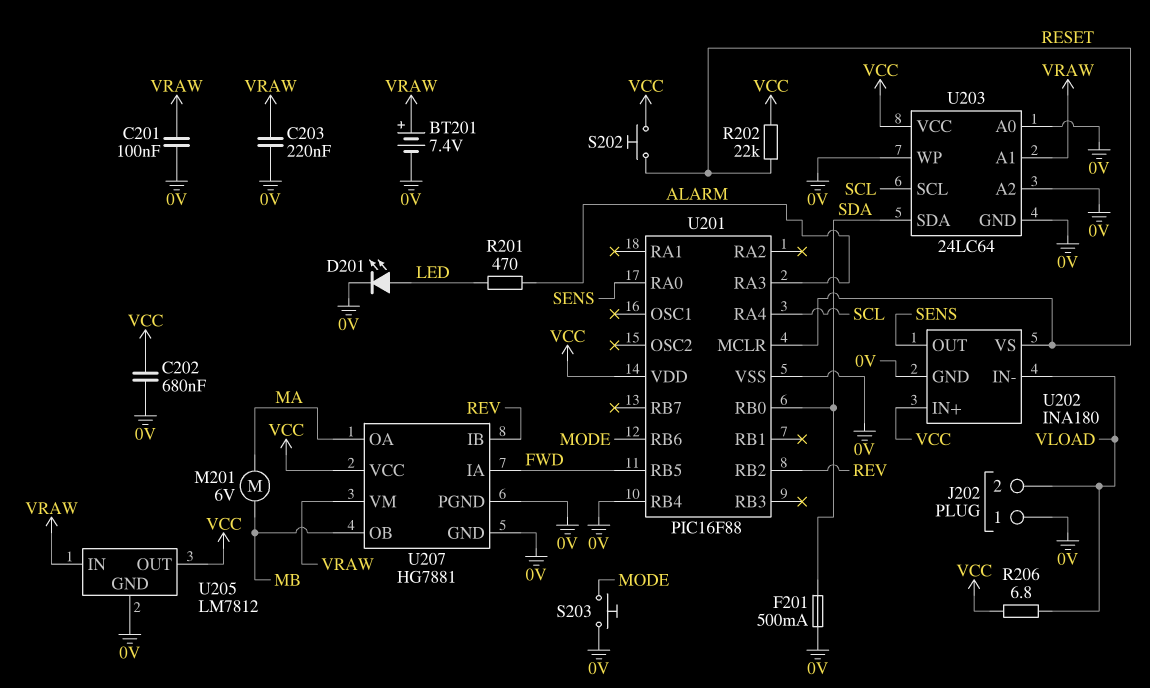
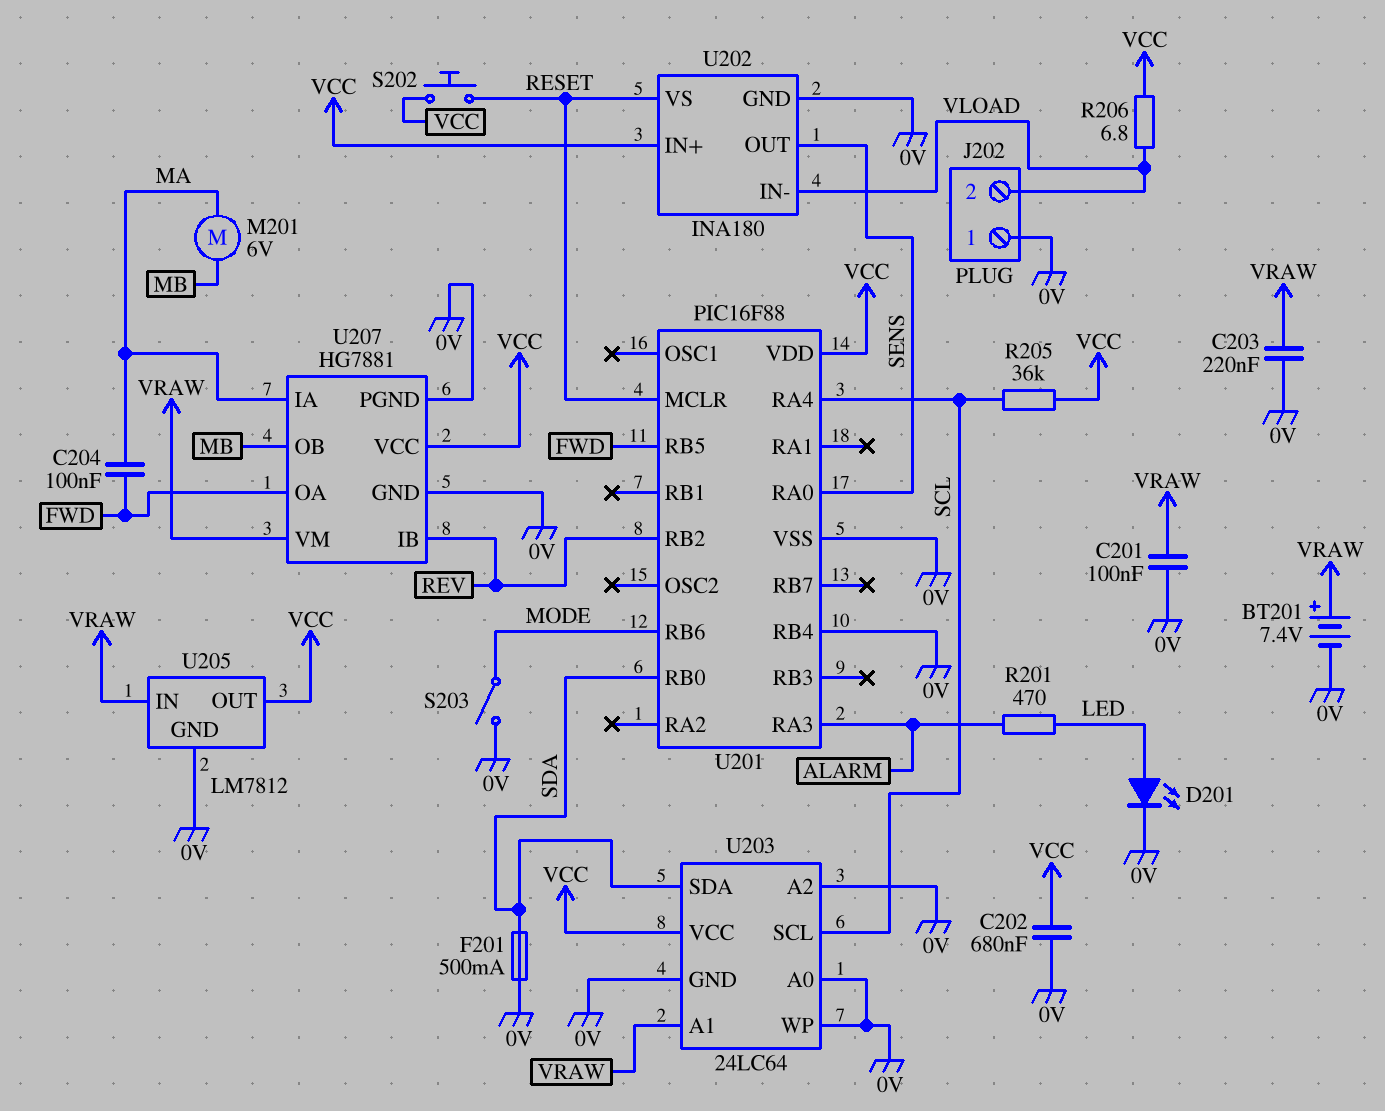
C204: none -> 100nF (FWD, MA)
R202: 22k (RESET, VCC) -> none
R205: none -> 36k (SCL, VCC)
S203: button (0V, MODE) -> switch (0V, MODE)
U207 pin IA: FWD -> MA
U207 pin OA: MA -> FWD

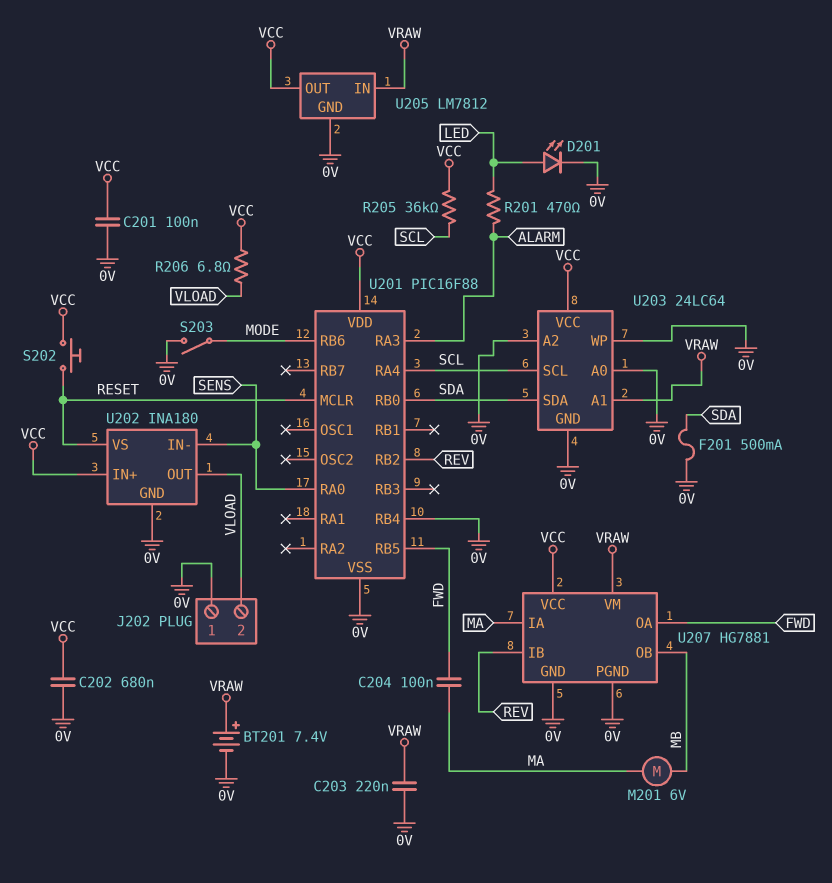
C201: 100nF (0V, VRAW) -> 100nF (0V, VCC)
U202 pin IN-: VLOAD -> SENS
U202 pin OUT: SENS -> VLOAD

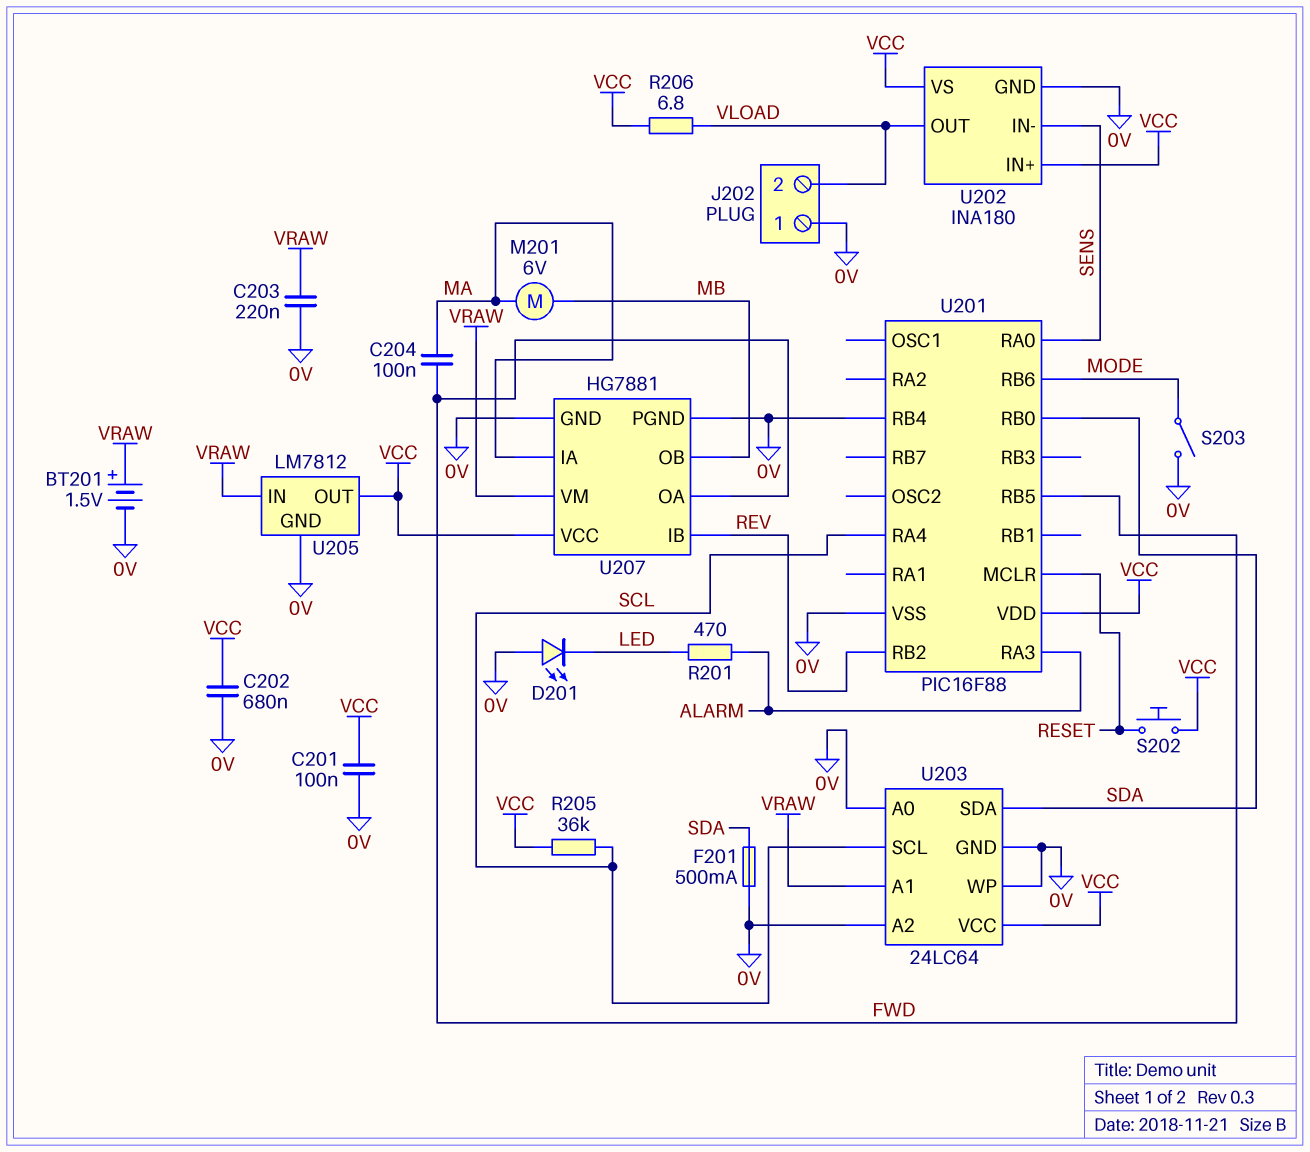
BT201: 7.4V (plus VRAW, minus 0V) -> 1.5V (plus VRAW, minus 0V)
D201: LED (A LED, K 0V) -> LED (A 0V, K LED)
U202 pin VS: RESET -> VCC

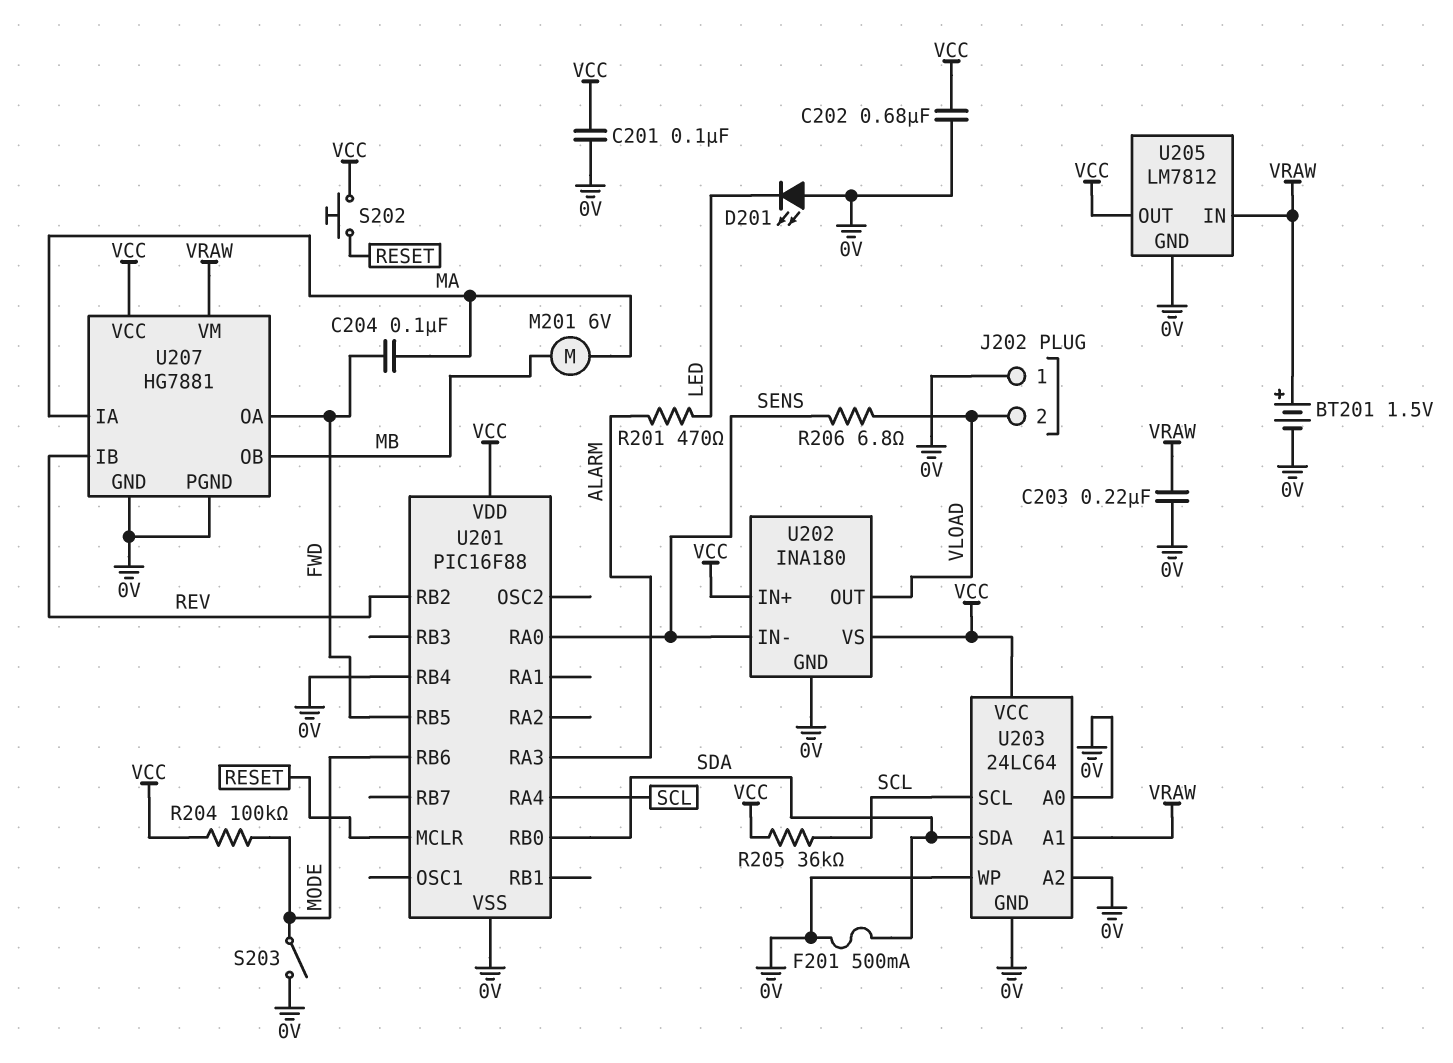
R204: none -> 100k (MODE, VCC)
R206: 6.8 (VCC, VLOAD) -> 6.8 (SENS, VLOAD)

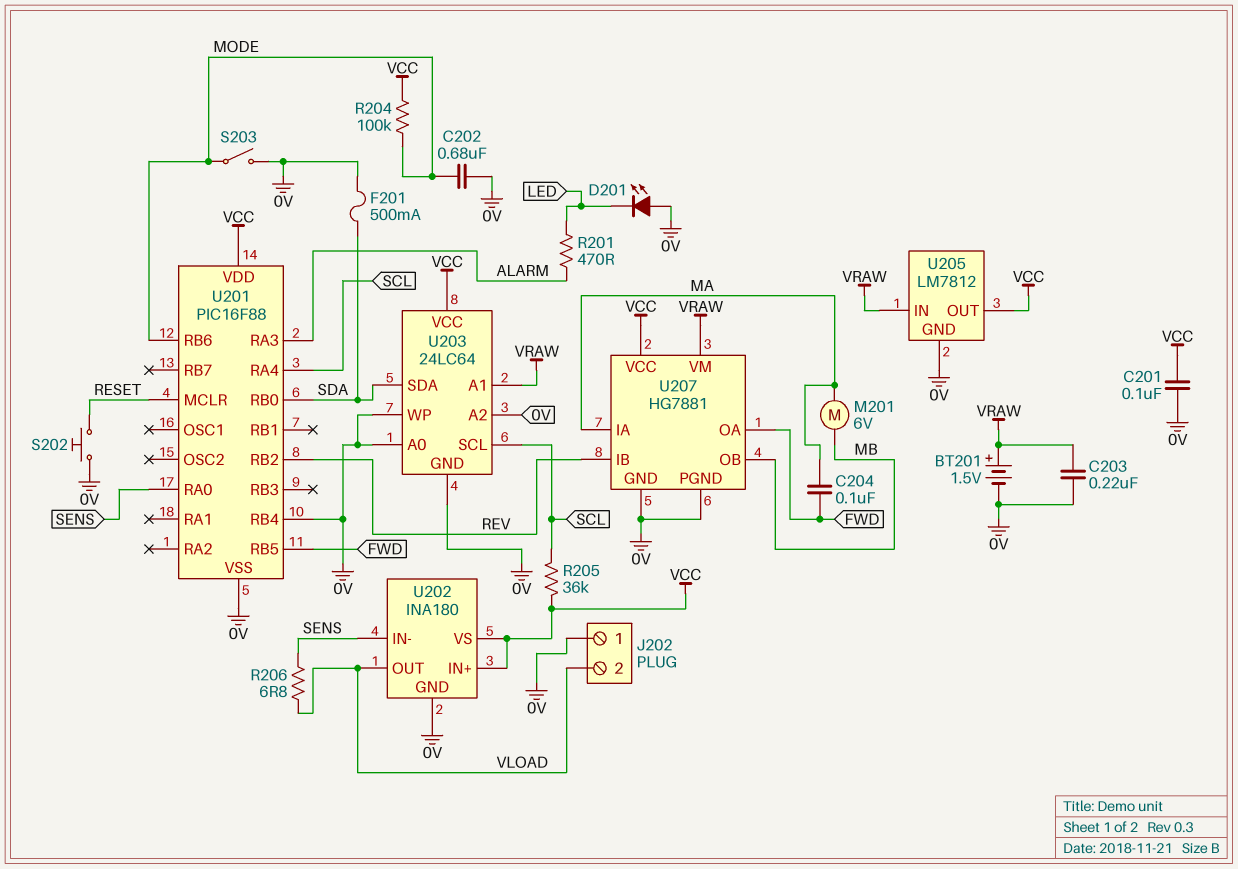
C202: 680nF (0V, VCC) -> 680nF (0V, MODE)
S202: button (RESET, VCC) -> button (0V, RESET)

